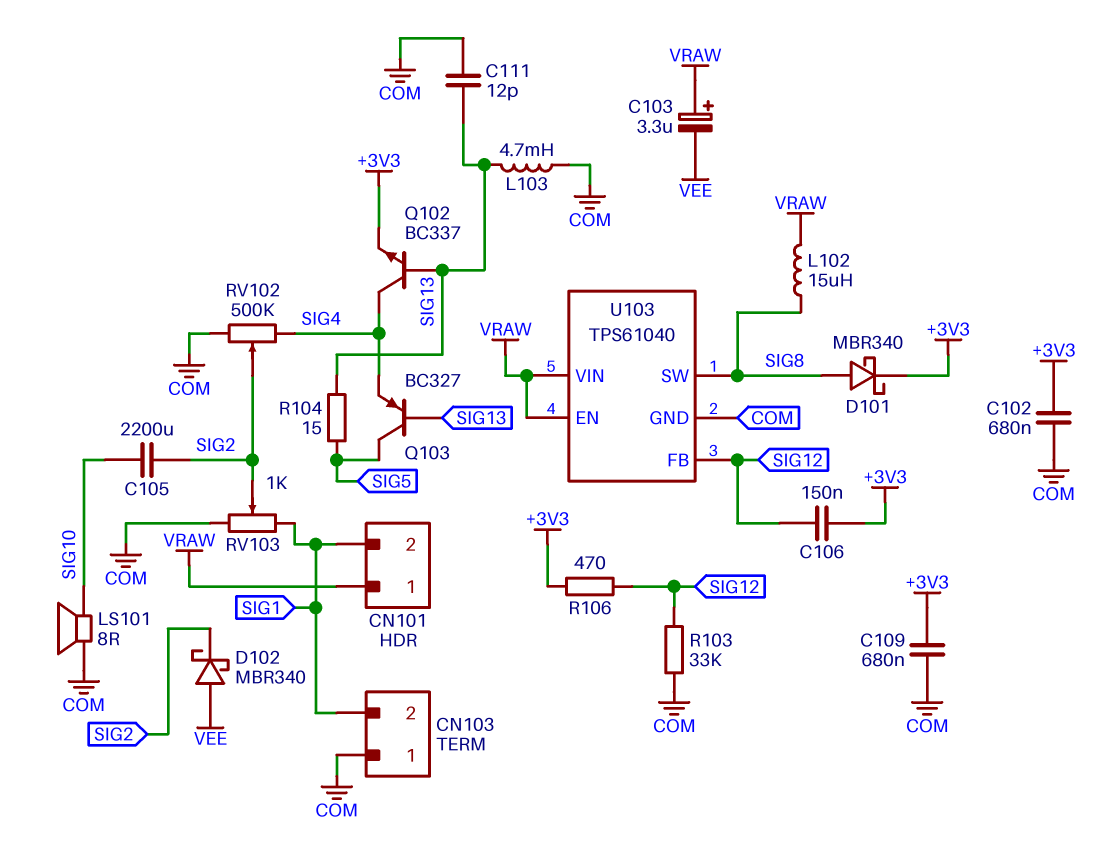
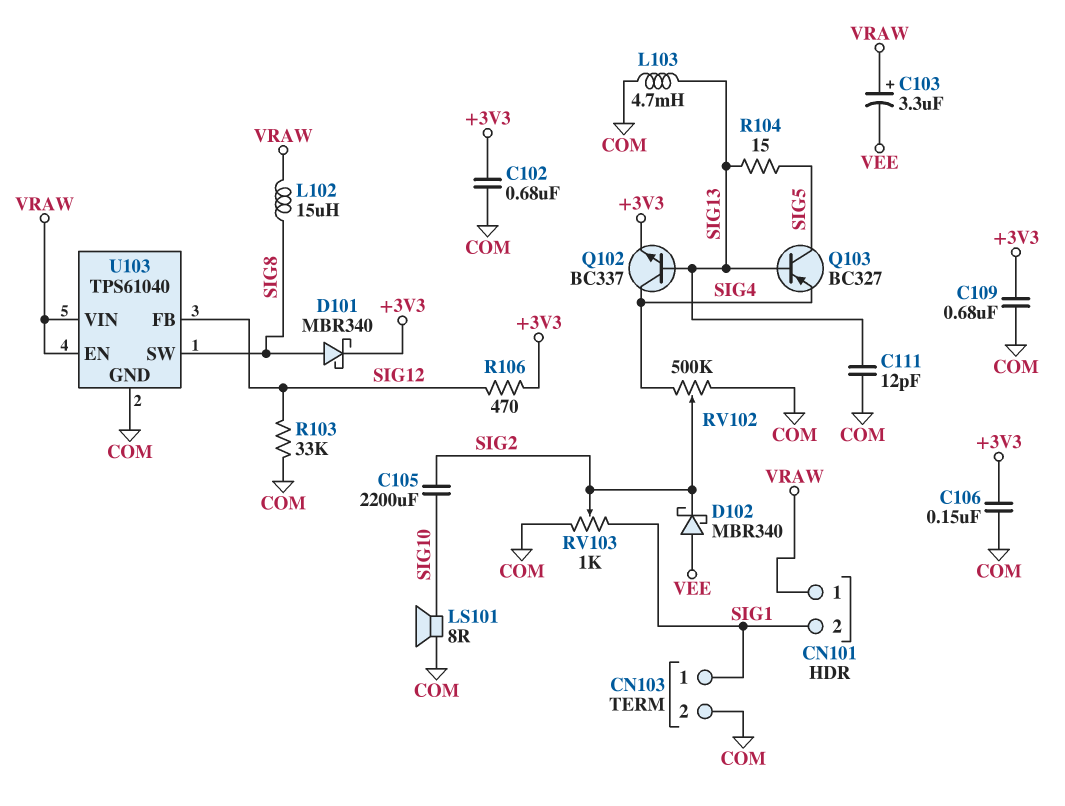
C106: 150nF (+3V3, SIG12) -> 150nF (+3V3, COM)
CN103 pin 1: COM -> SIG1
CN103 pin 2: SIG1 -> COM

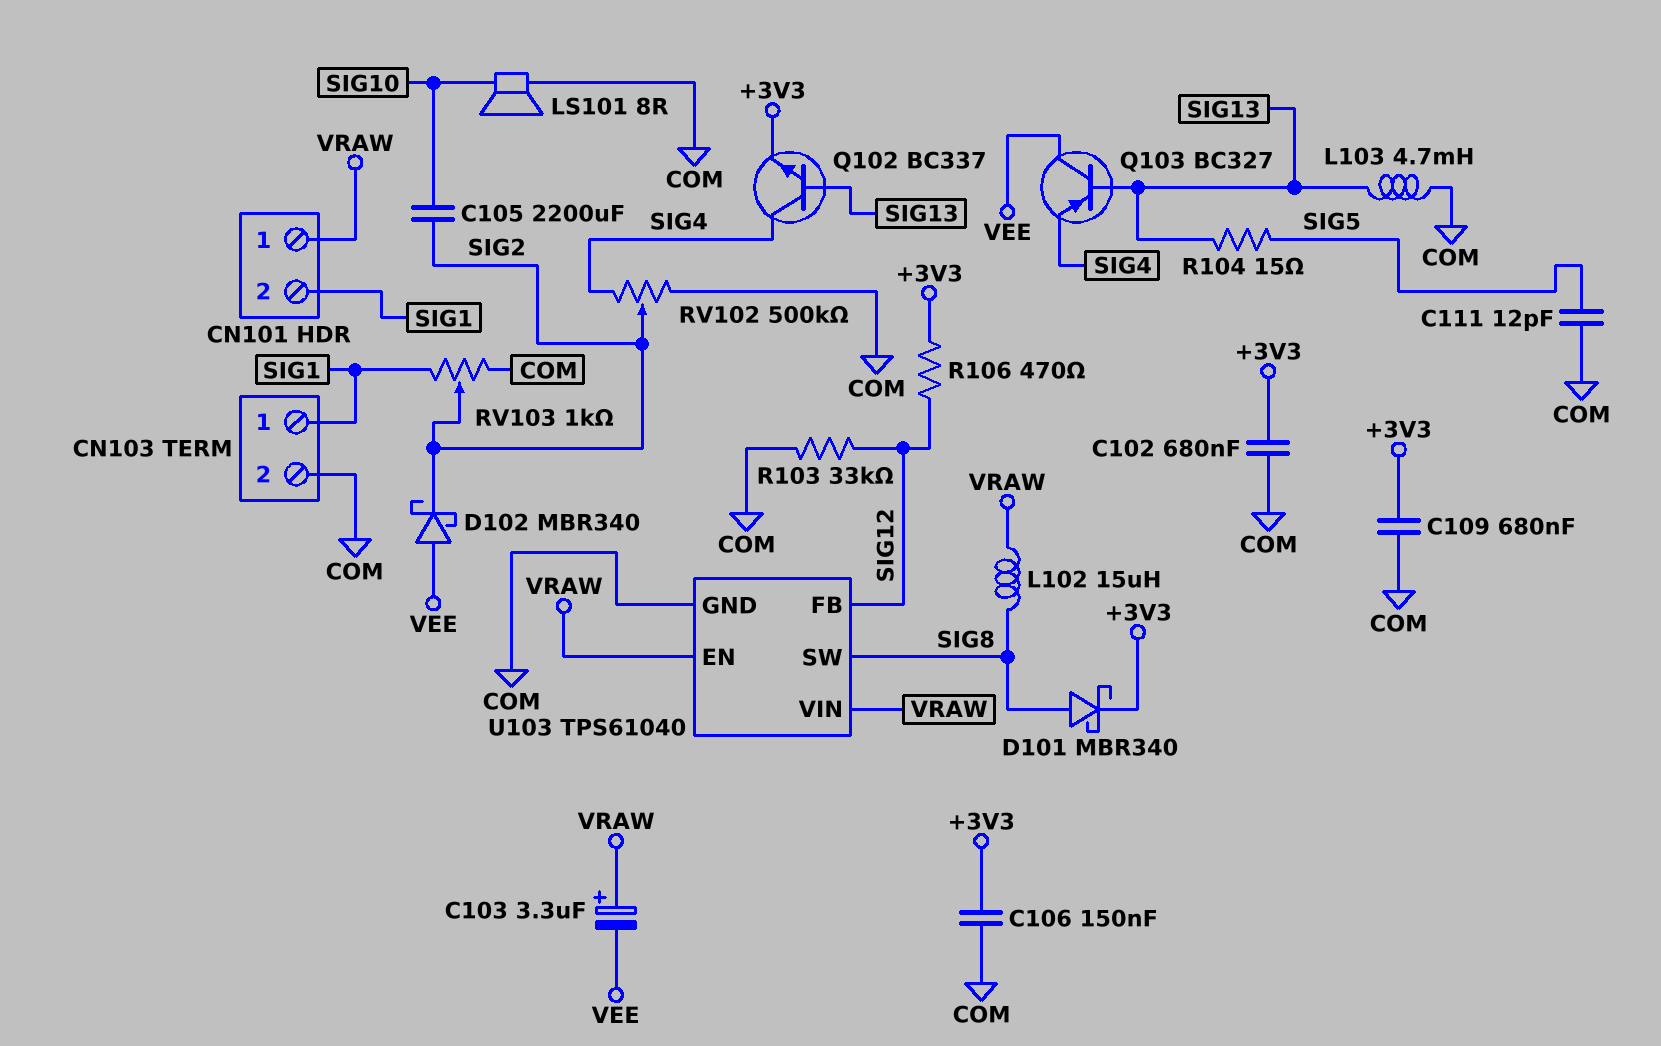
C111: 12pF (COM, SIG13) -> 12pF (COM, SIG5)
Q103: PNP BC327 (B SIG13, C SIG5, E SIG4) -> PNP BC327 (B SIG13, C VEE, E SIG4)

